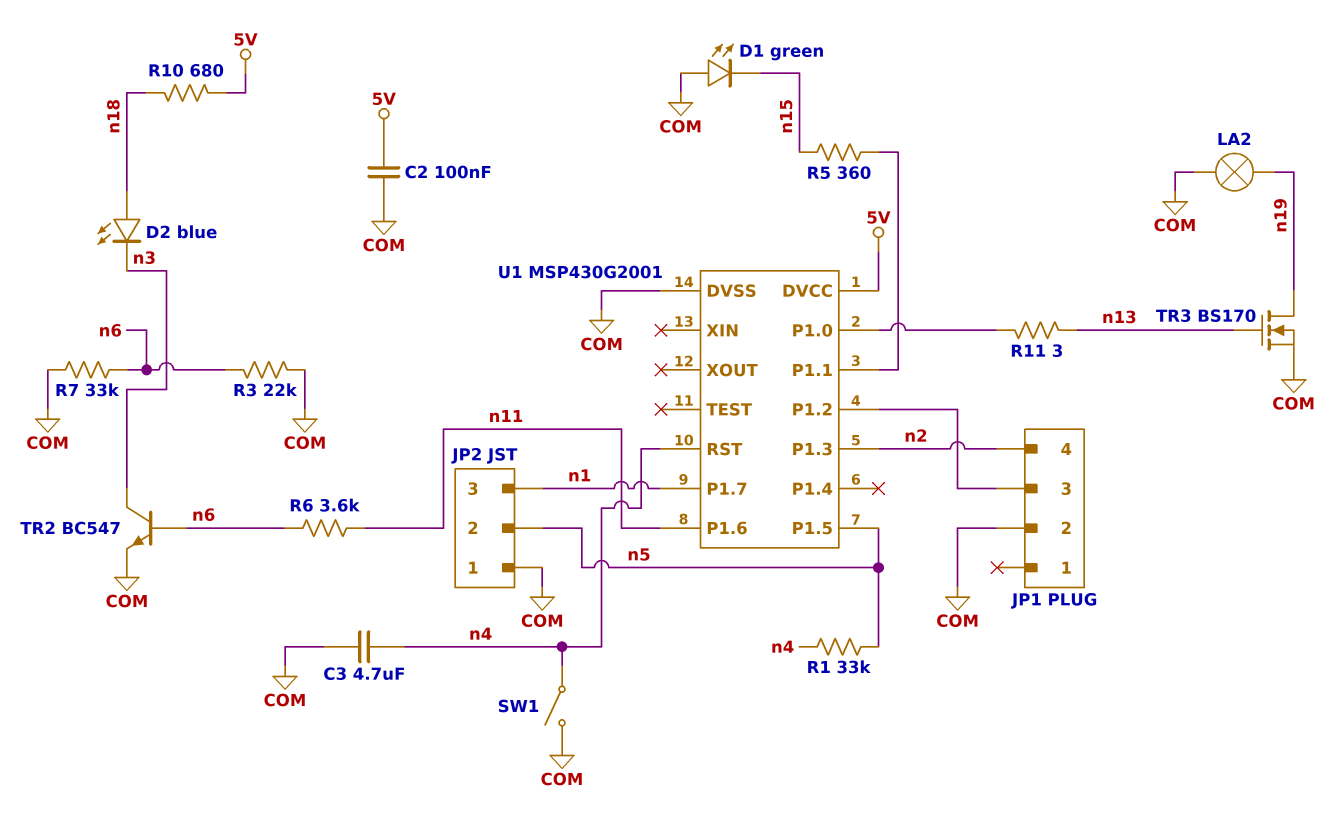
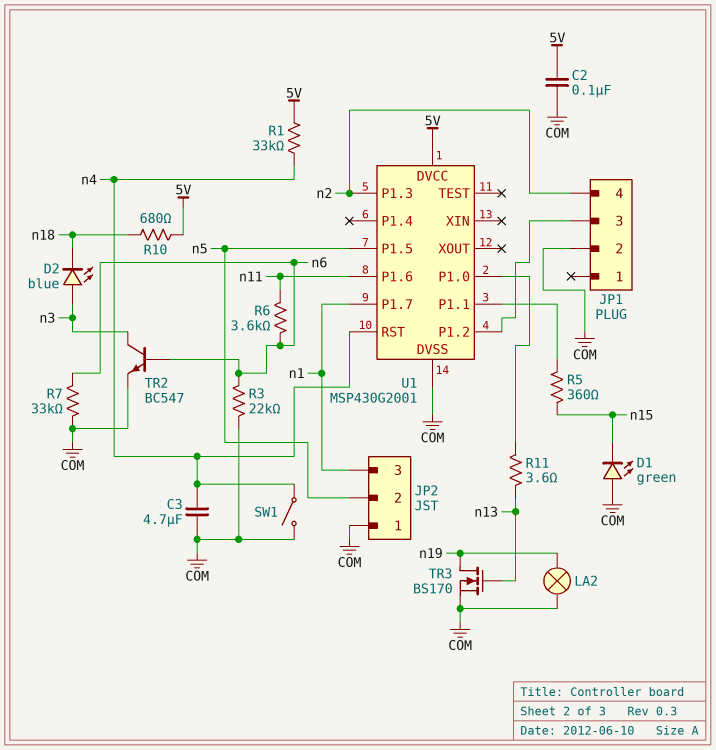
D2: LED blue (A n18, K n3) -> LED blue (A n3, K n18)
R1: 33k (n4, n5) -> 33k (5V, n4)
R11: 3 (U1/P1.0, n13) -> 3.6 (U1/P1.0, n13)

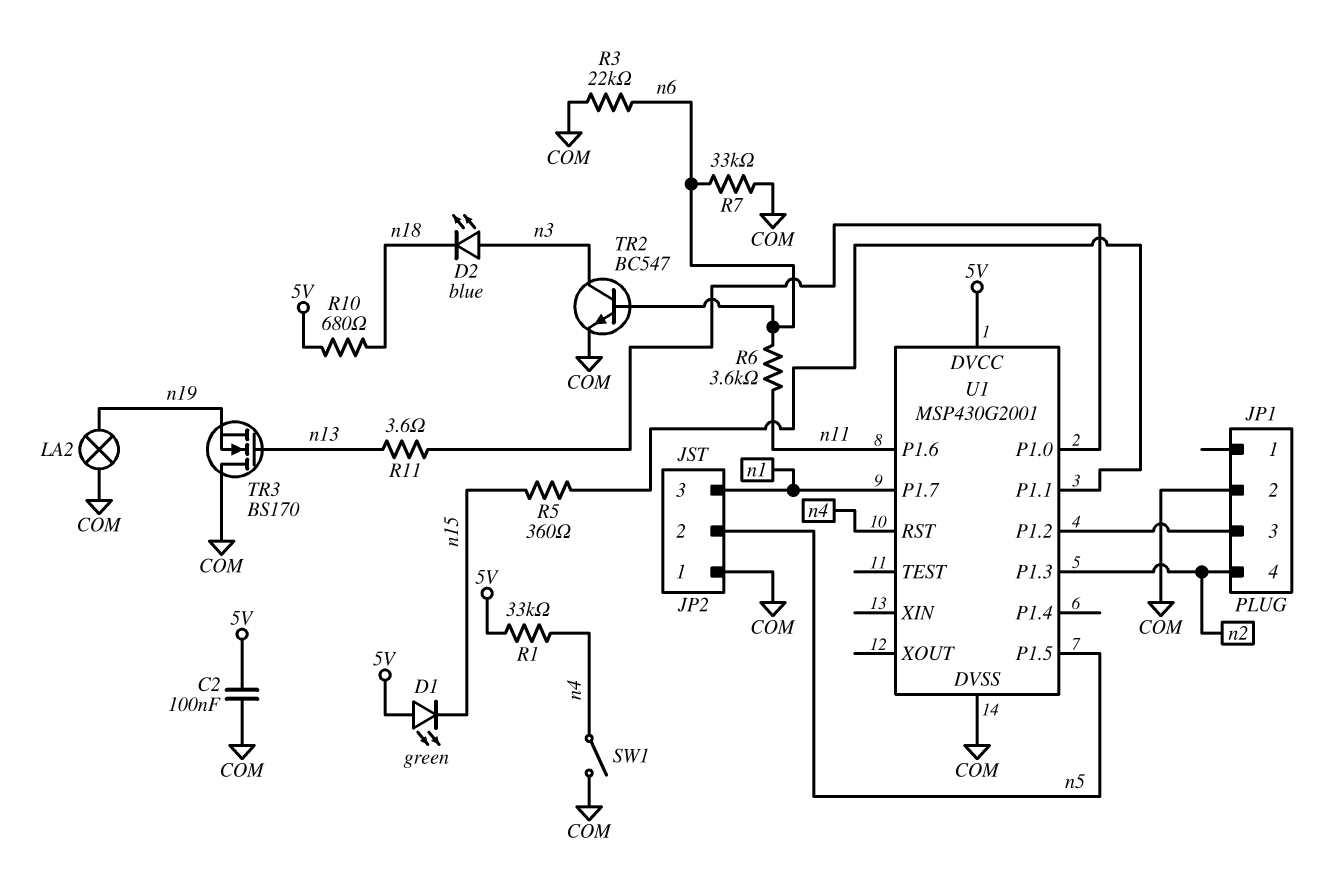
C3: 4.7uF (COM, n4) -> none
D1: LED green (A COM, K n15) -> LED green (A 5V, K n15)
TR3: NMOS BS170 (G n13, D n19, S COM) -> NMOS BS170 (G n13, D COM, S n19)

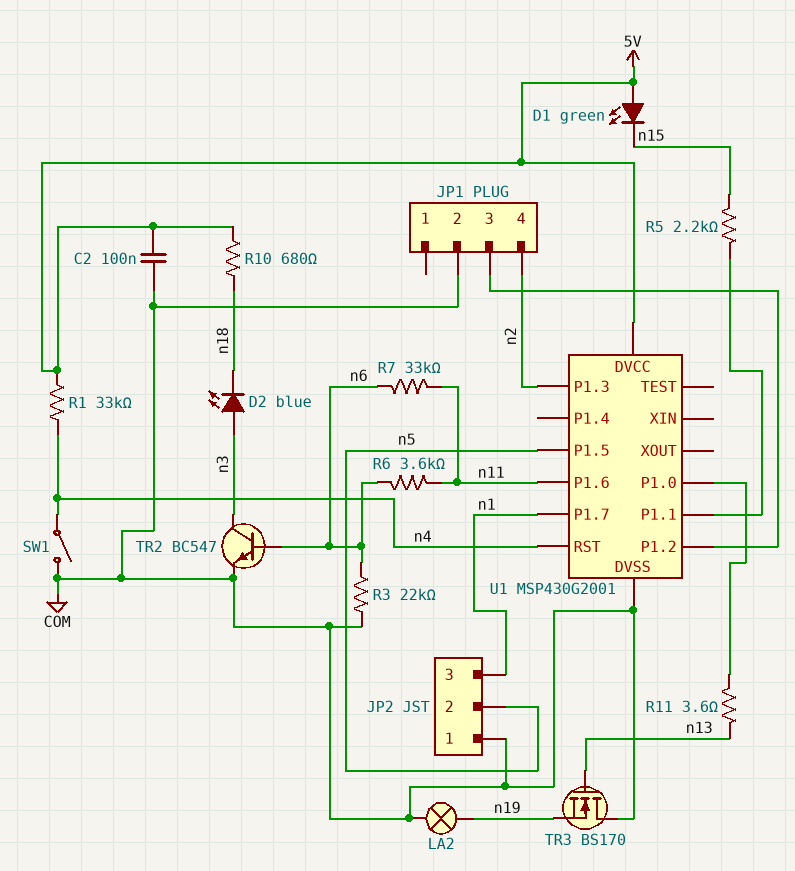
R5: 360 (U1/P1.1, n15) -> 2.2k (U1/P1.1, n15)
R7: 33k (COM, n6) -> 33k (n6, n11)

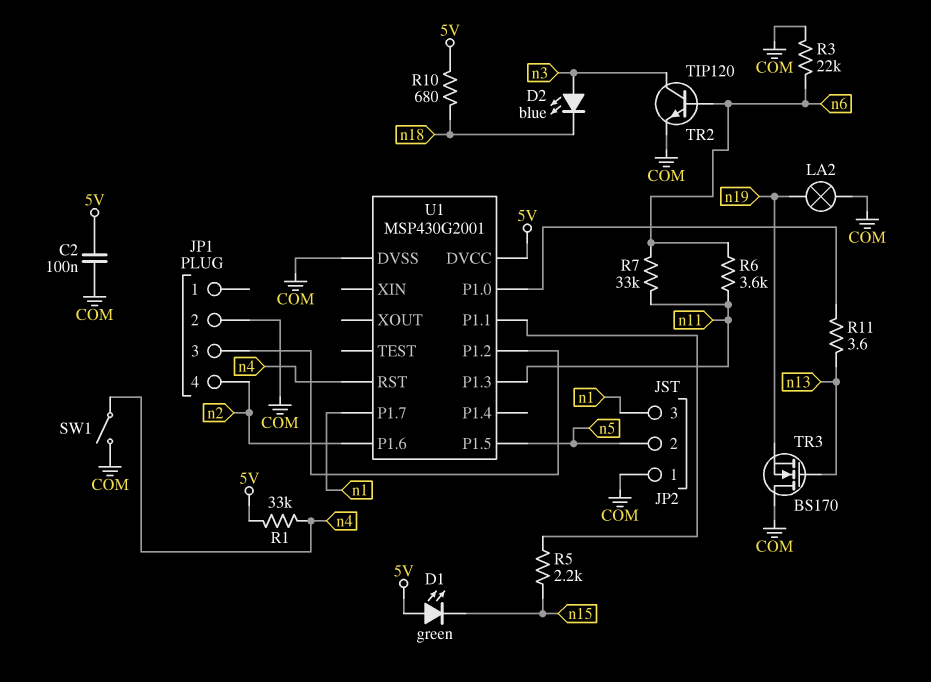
TR2: NPN BC547 (B n6, C n3, E COM) -> NPN TIP120 (B n6, C n3, E COM)
U1 pin P1.3: n2 -> n11
U1 pin P1.6: n11 -> n2

